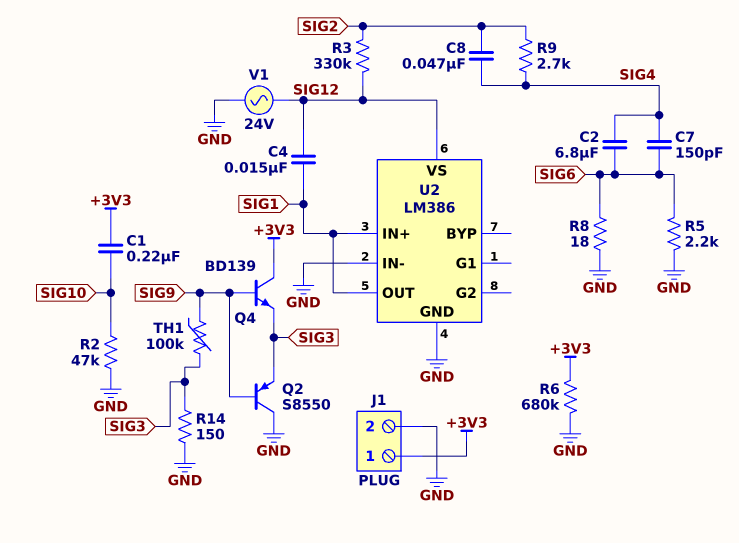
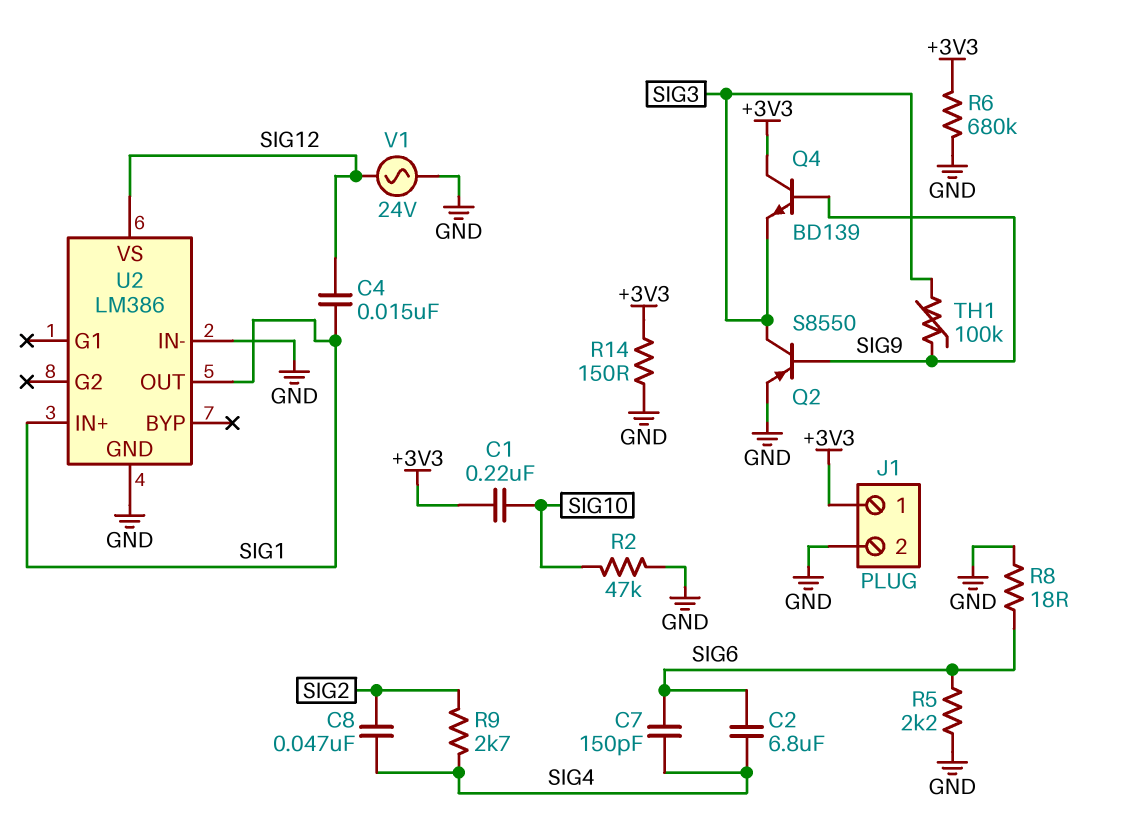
Q2: PNP S8550 (B SIG9, C GND, E SIG3) -> PNP S8550 (B SIG9, C SIG3, E GND)
R3: 330k (SIG2, SIG12) -> none
R14: 150 (GND, SIG3) -> 150 (+3V3, GND)

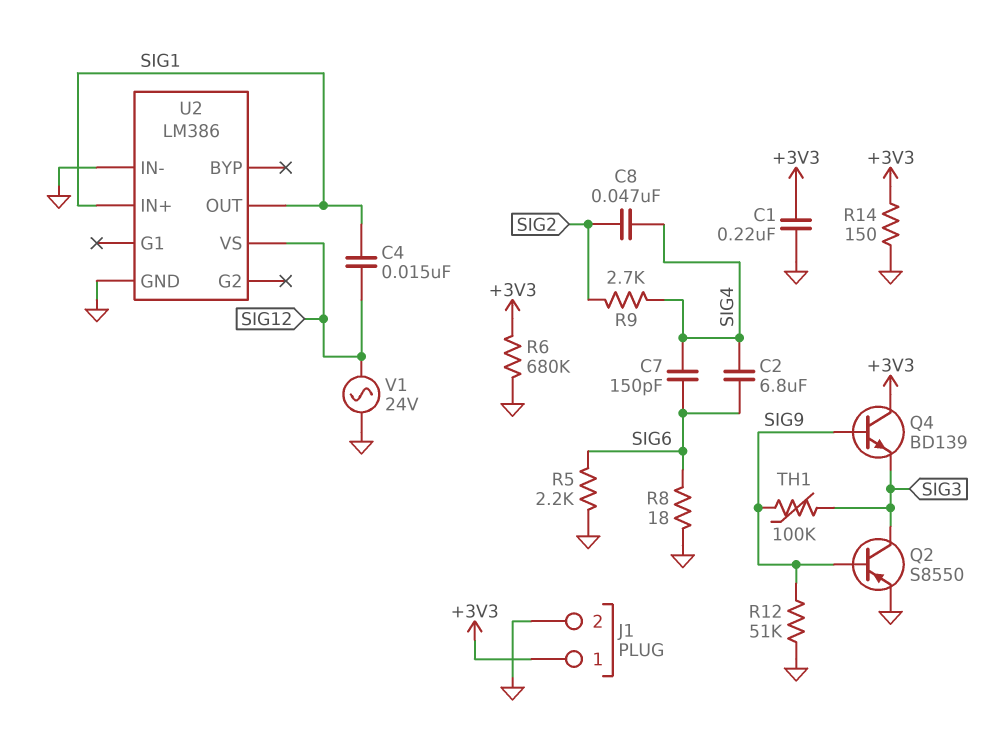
C1: 220nF (+3V3, SIG10) -> 220nF (+3V3, GND)
R2: 47k (GND, SIG10) -> none
R12: none -> 51k (GND, SIG9)

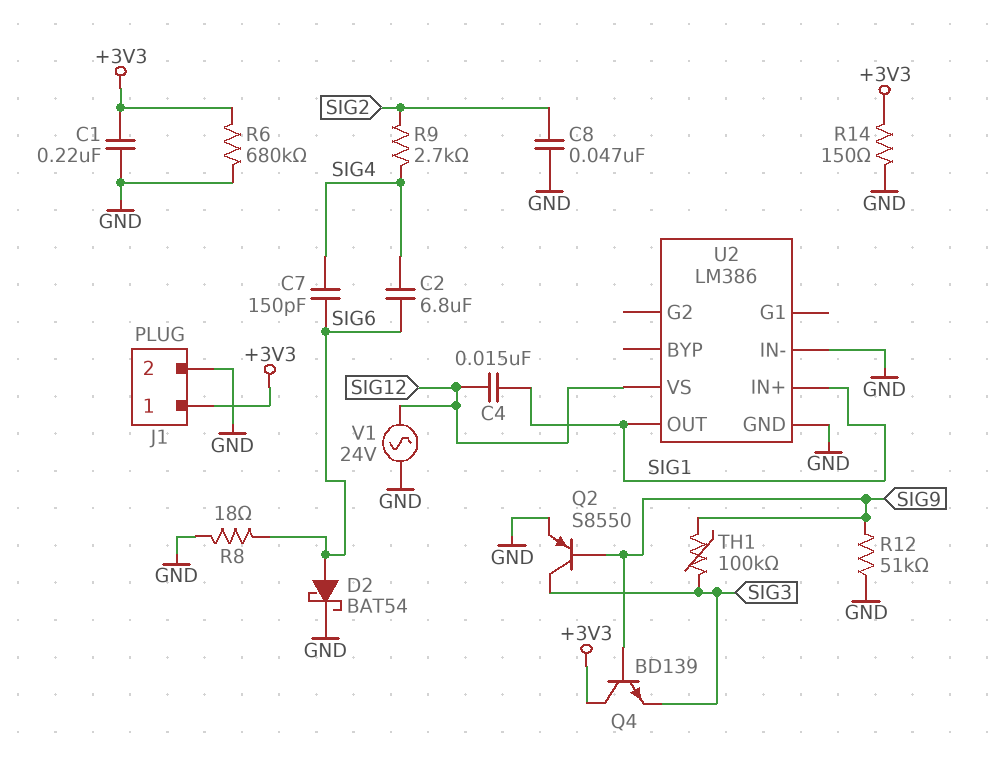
C8: 47nF (SIG2, SIG4) -> 47nF (GND, SIG2)
D2: none -> schottky BAT54 (A SIG6, K GND)
R5: 2.2k (GND, SIG6) -> none

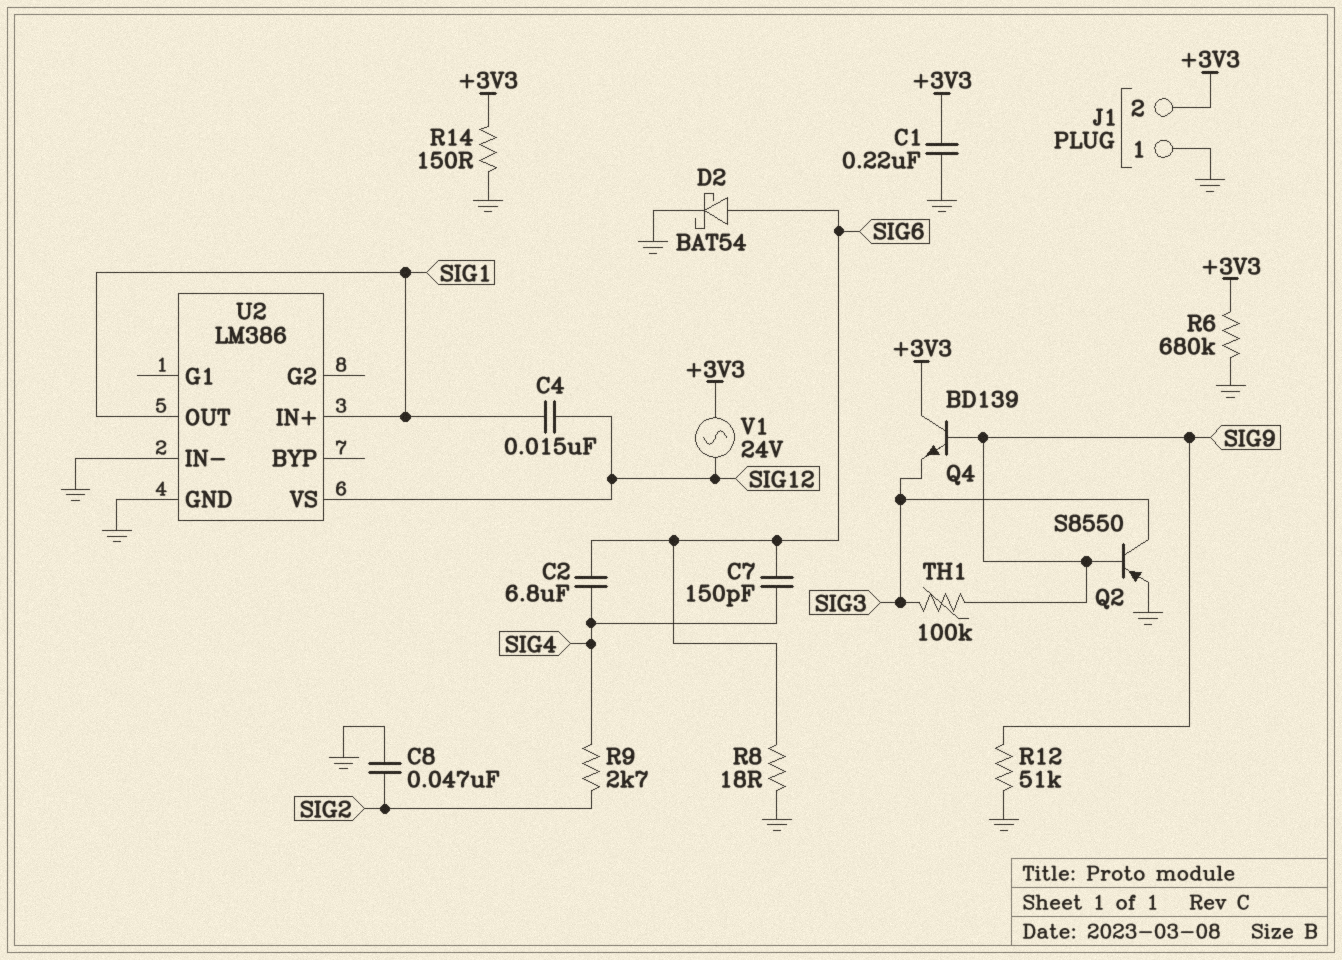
J1 pin 1: +3V3 -> GND
J1 pin 2: GND -> +3V3
V1: AC 24V (GND, SIG12) -> AC 24V (+3V3, SIG12)

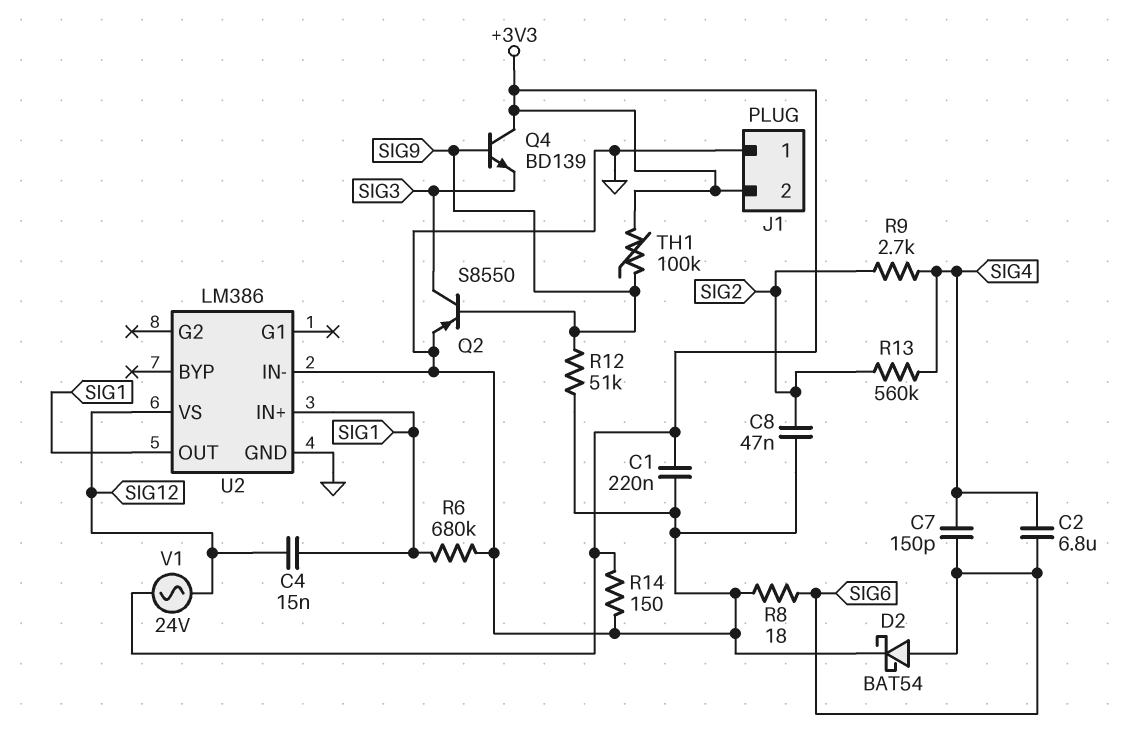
R6: 680k (+3V3, GND) -> 680k (GND, SIG1)
R13: none -> 560k (SIG2, SIG4)
TH1: 100k (SIG3, SIG9) -> 100k (+3V3, SIG9)

